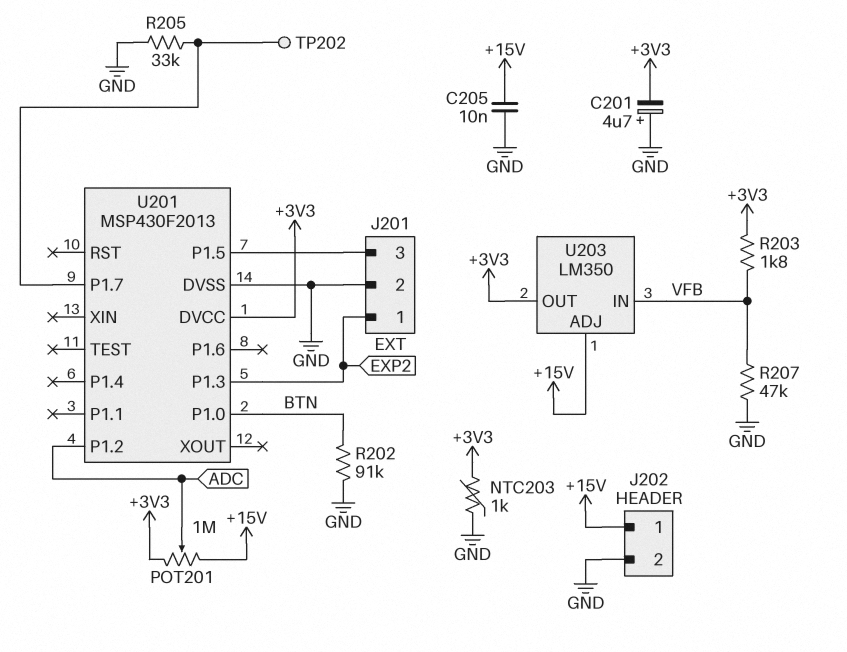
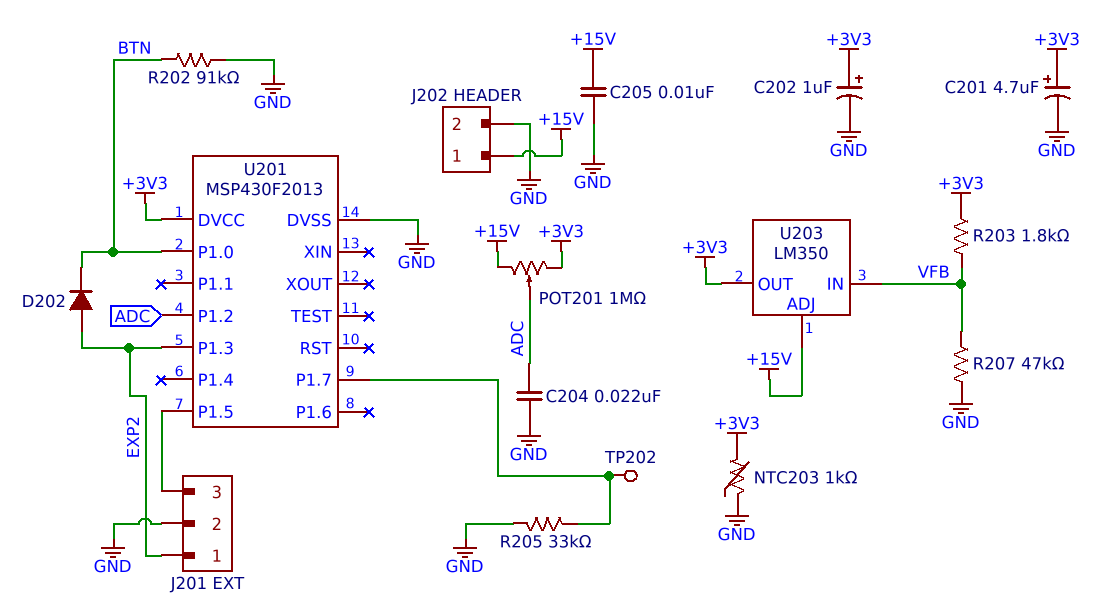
C201: 4.7uF (plus GND, minus +3V3) -> 4.7uF (plus +3V3, minus GND)
C202: none -> 1uF (plus +3V3, minus GND)
C204: none -> 22nF (ADC, GND)
D202: none -> diode (A EXP2, K BTN)

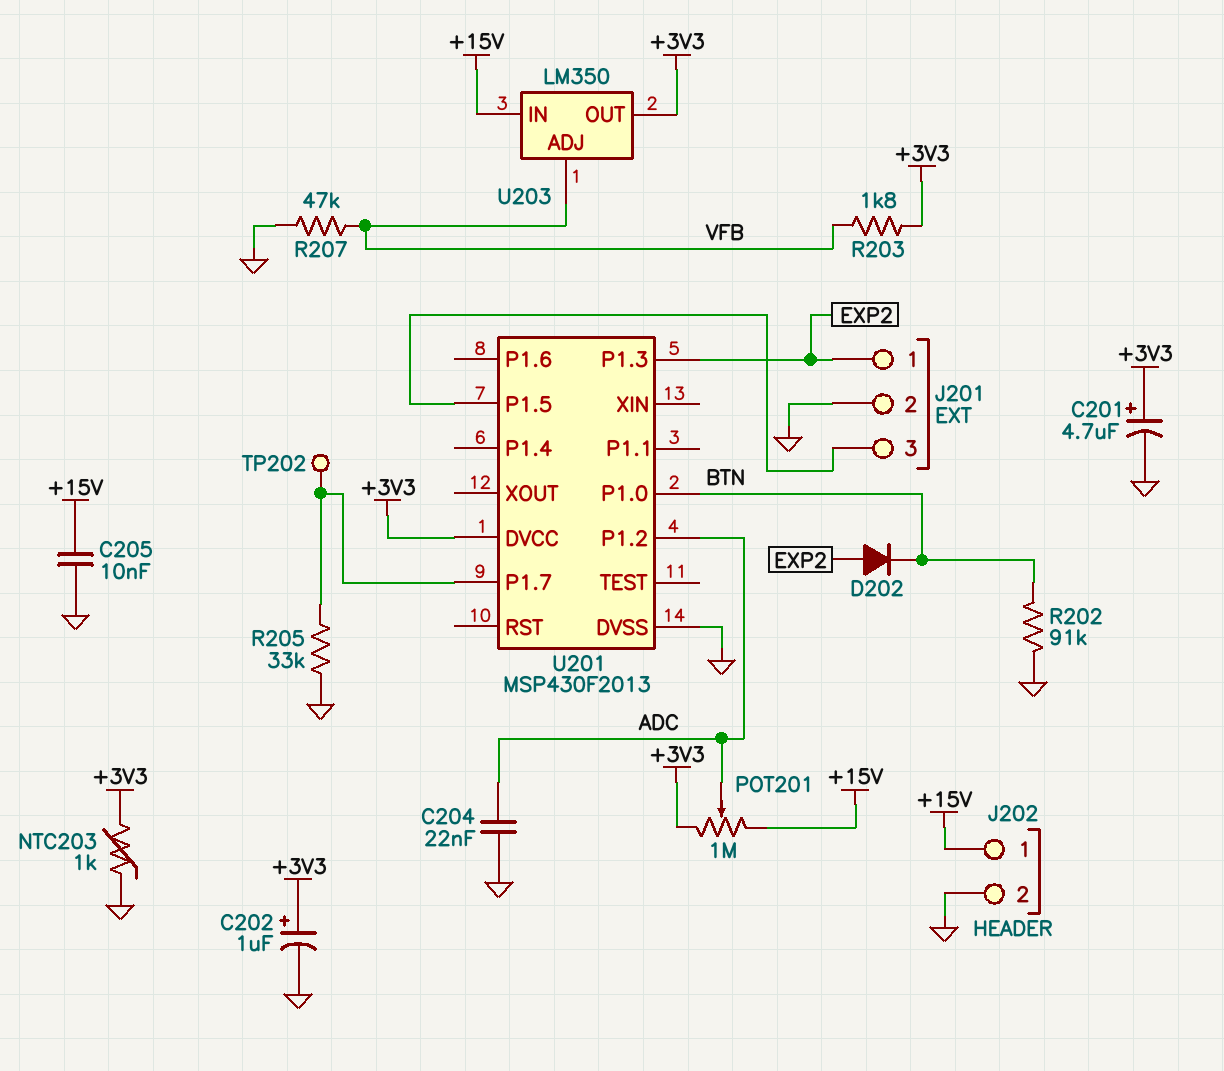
U203 pin ADJ: +15V -> VFB
U203 pin IN: VFB -> +15V

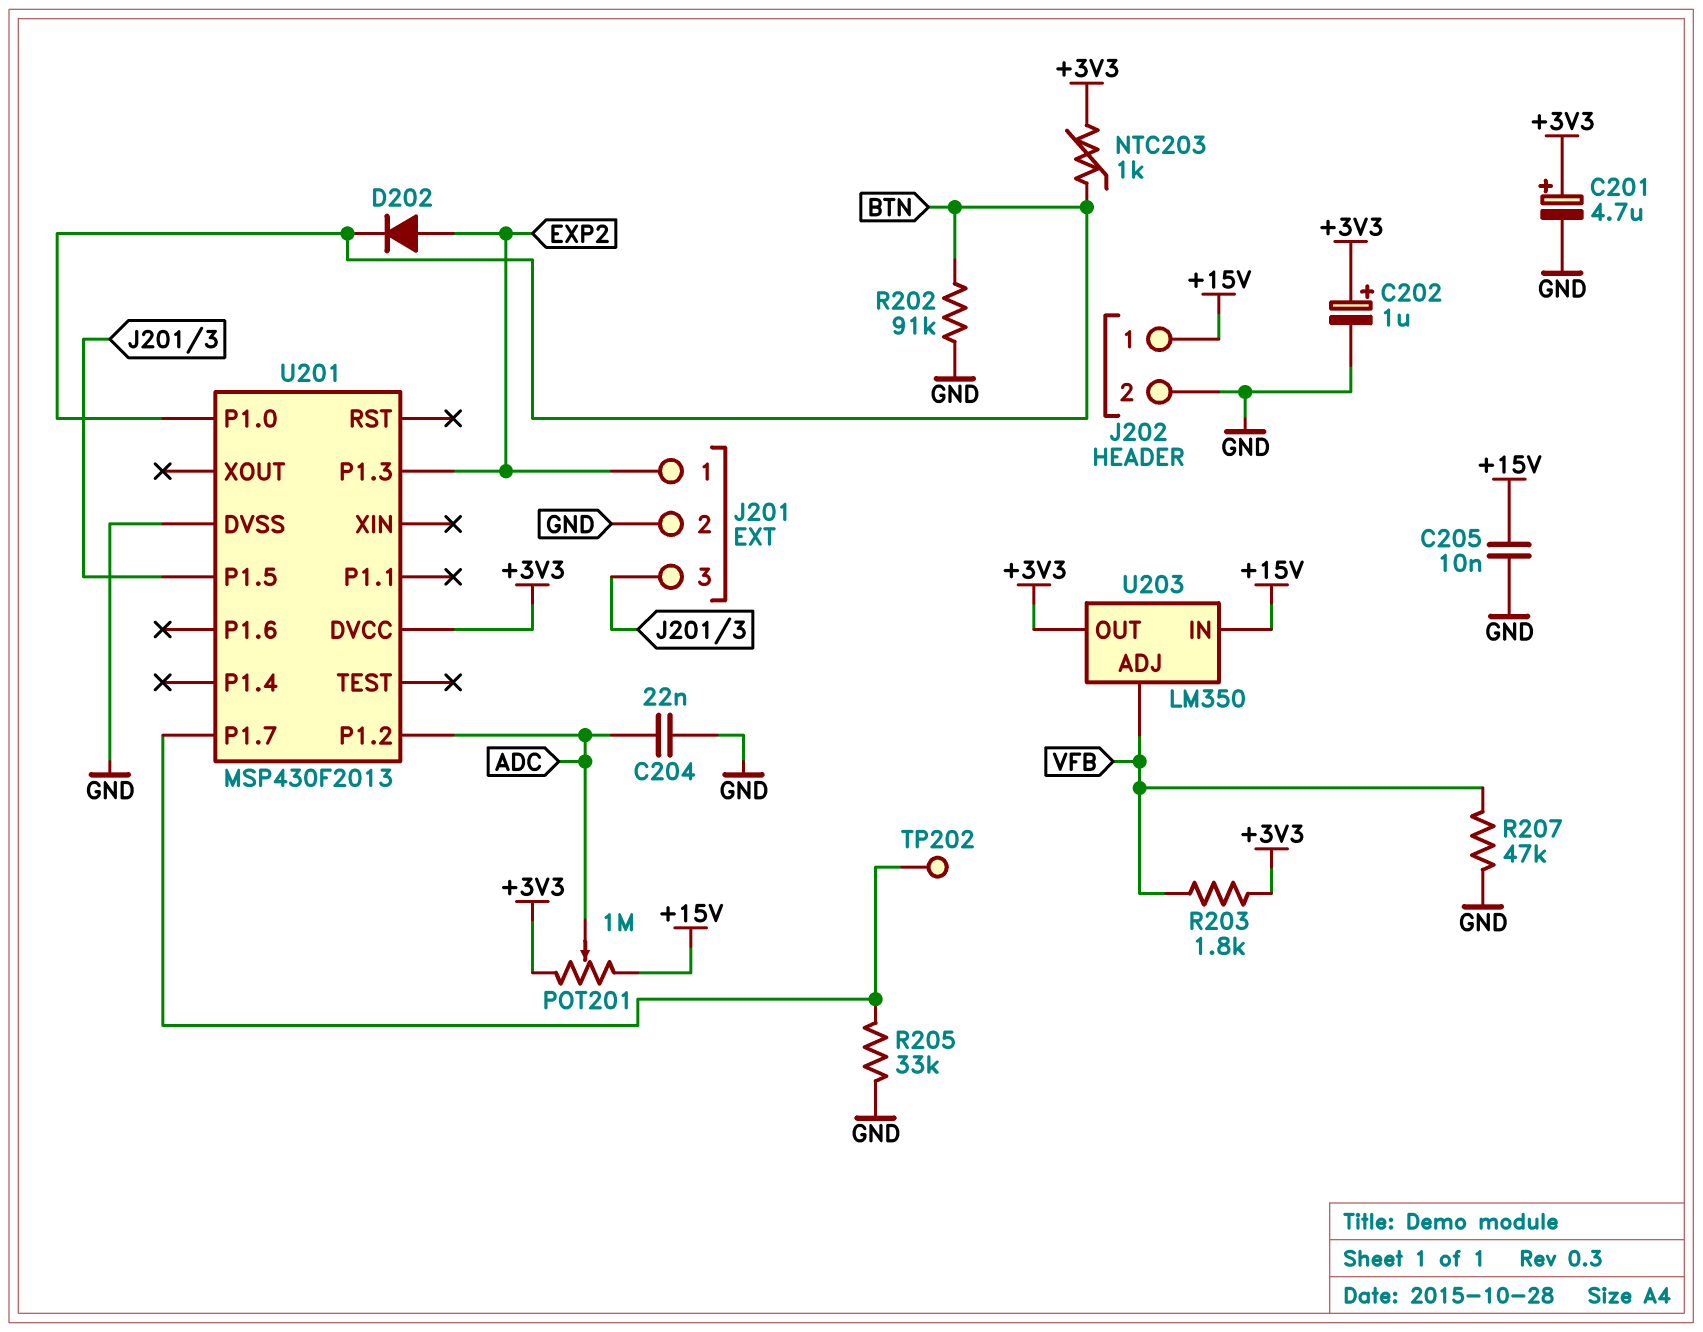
NTC203: 1k (+3V3, GND) -> 1k (+3V3, BTN)

